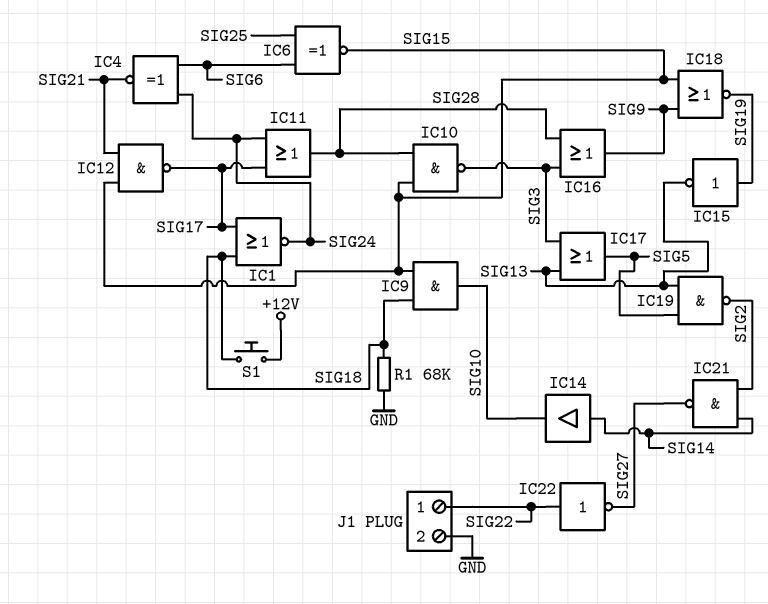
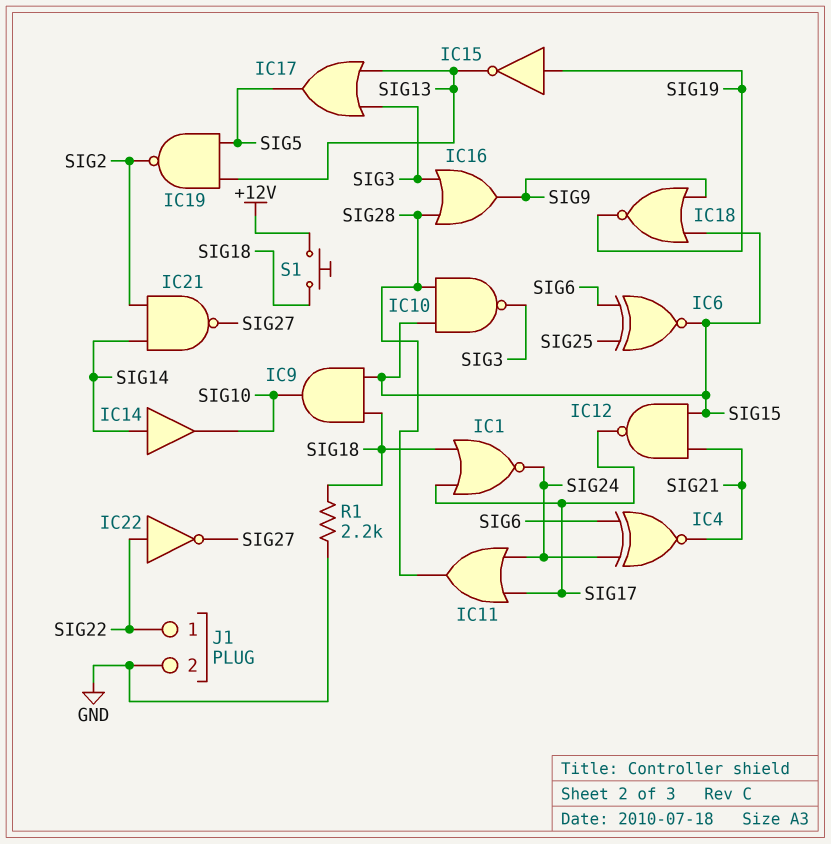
R1: 68k (GND, SIG18) -> 2.2k (GND, SIG18)

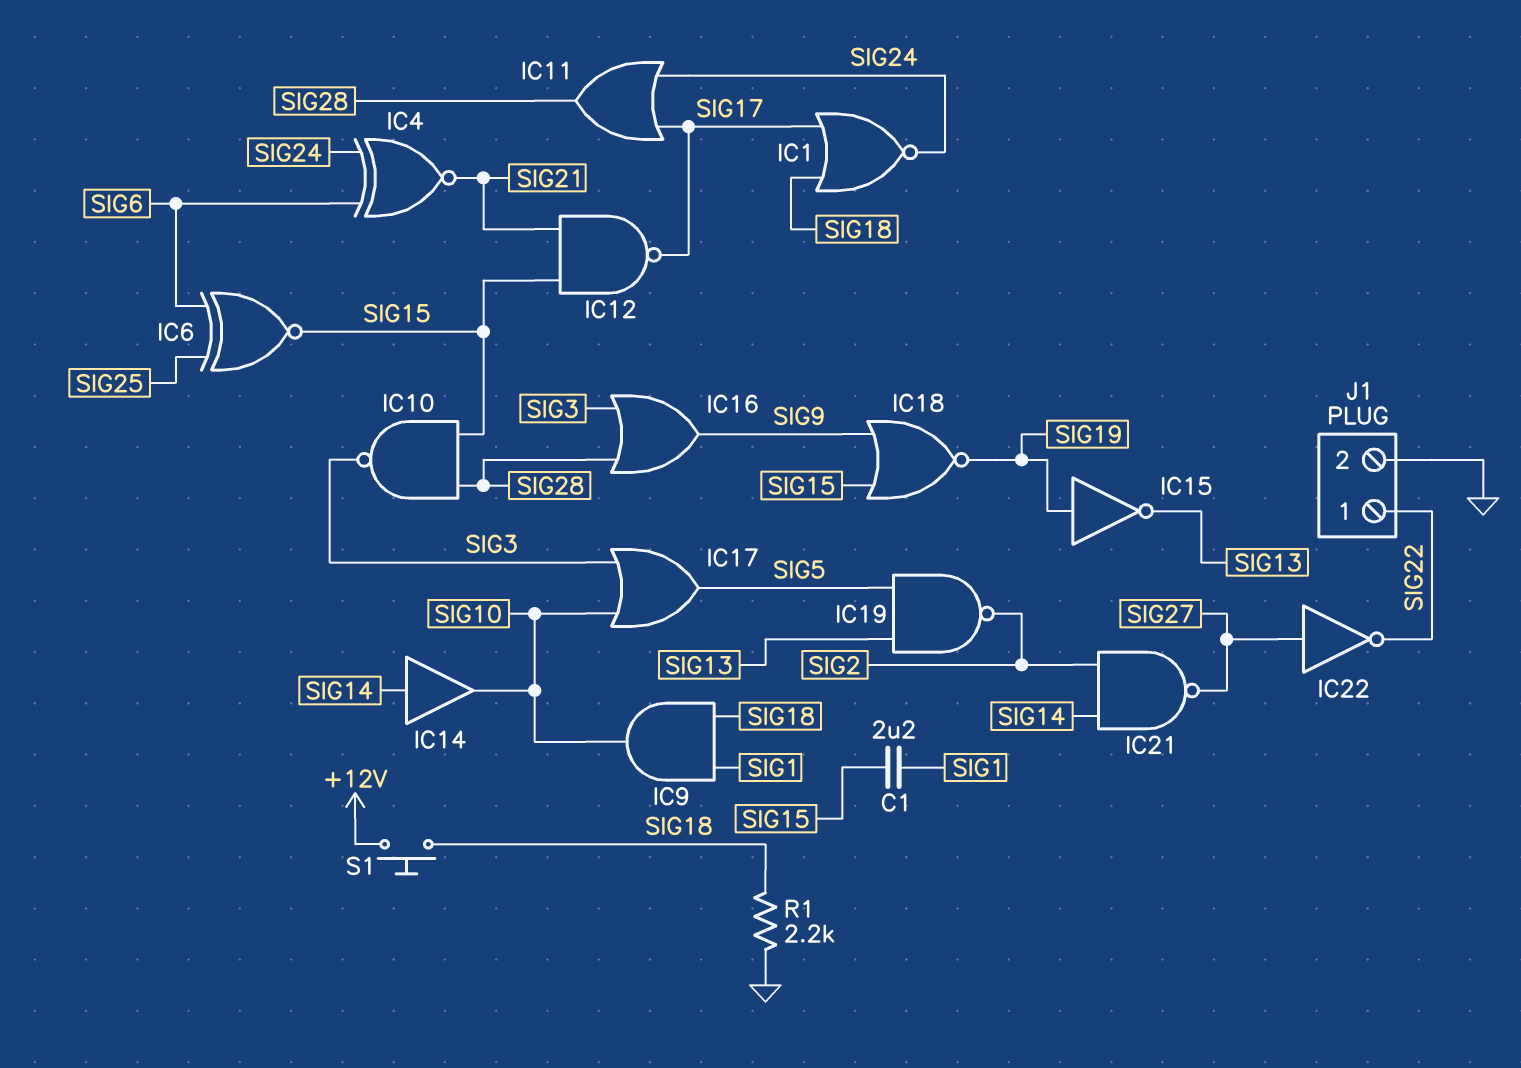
C1: none -> 2.2uF (SIG1, SIG15)
IC9: AND (in SIG15, in SIG18, out SIG10) -> AND (in SIG1, in SIG18, out SIG10)
IC17: OR (in SIG3, in SIG13, out SIG5) -> OR (in SIG3, in SIG10, out SIG5)
IC22: NOT (in SIG22, out SIG27) -> NOT (in SIG27, out SIG22)

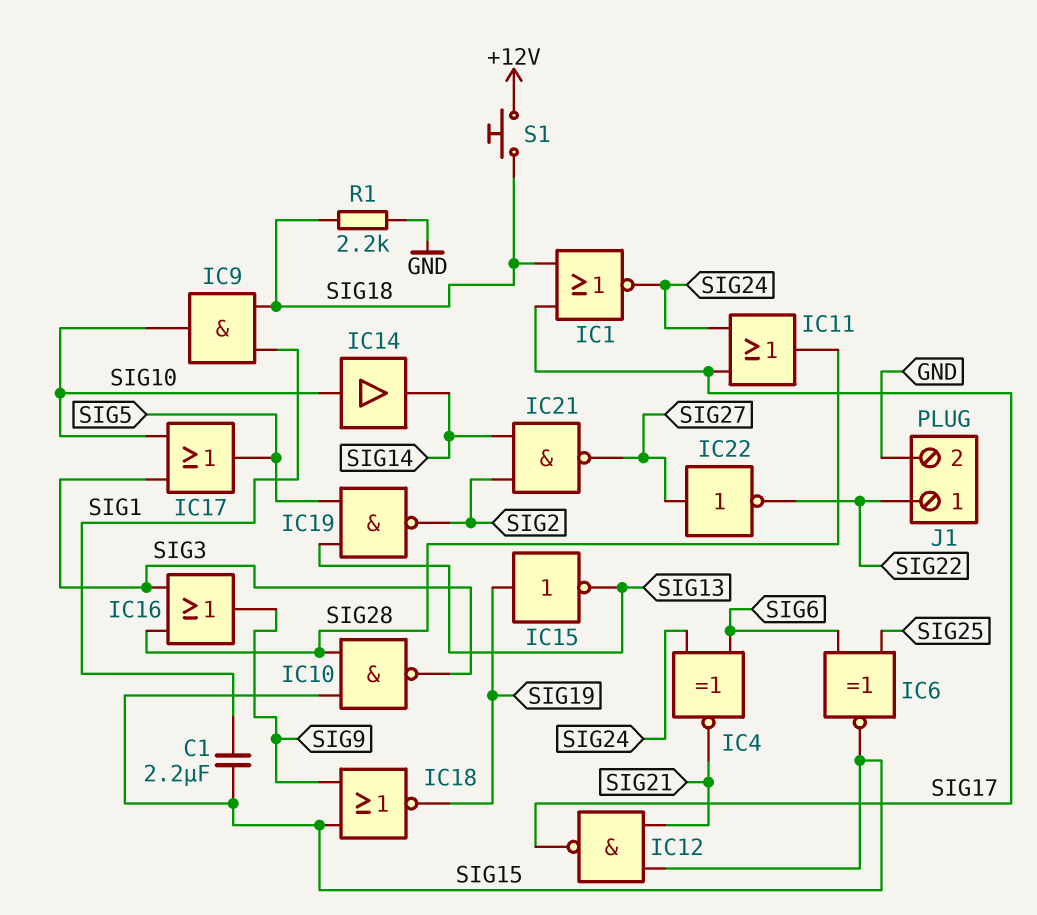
IC14: buffer (in SIG14, out SIG10) -> buffer (in SIG10, out SIG14)

